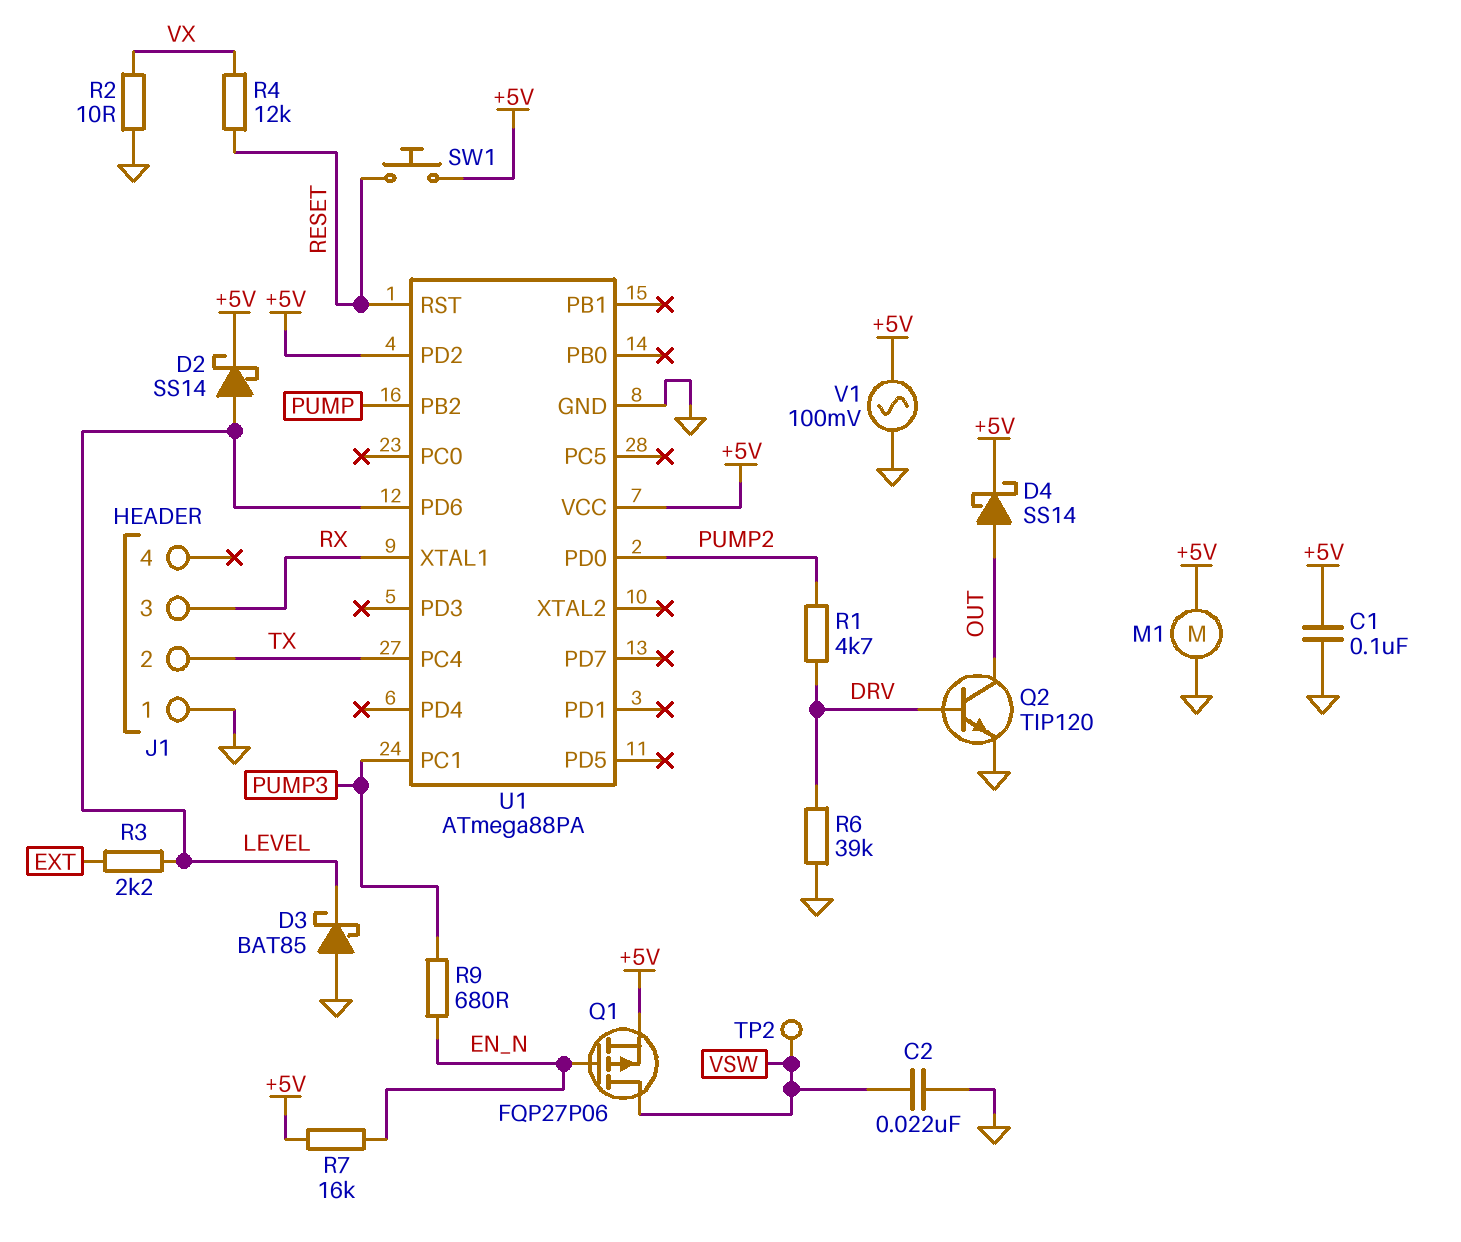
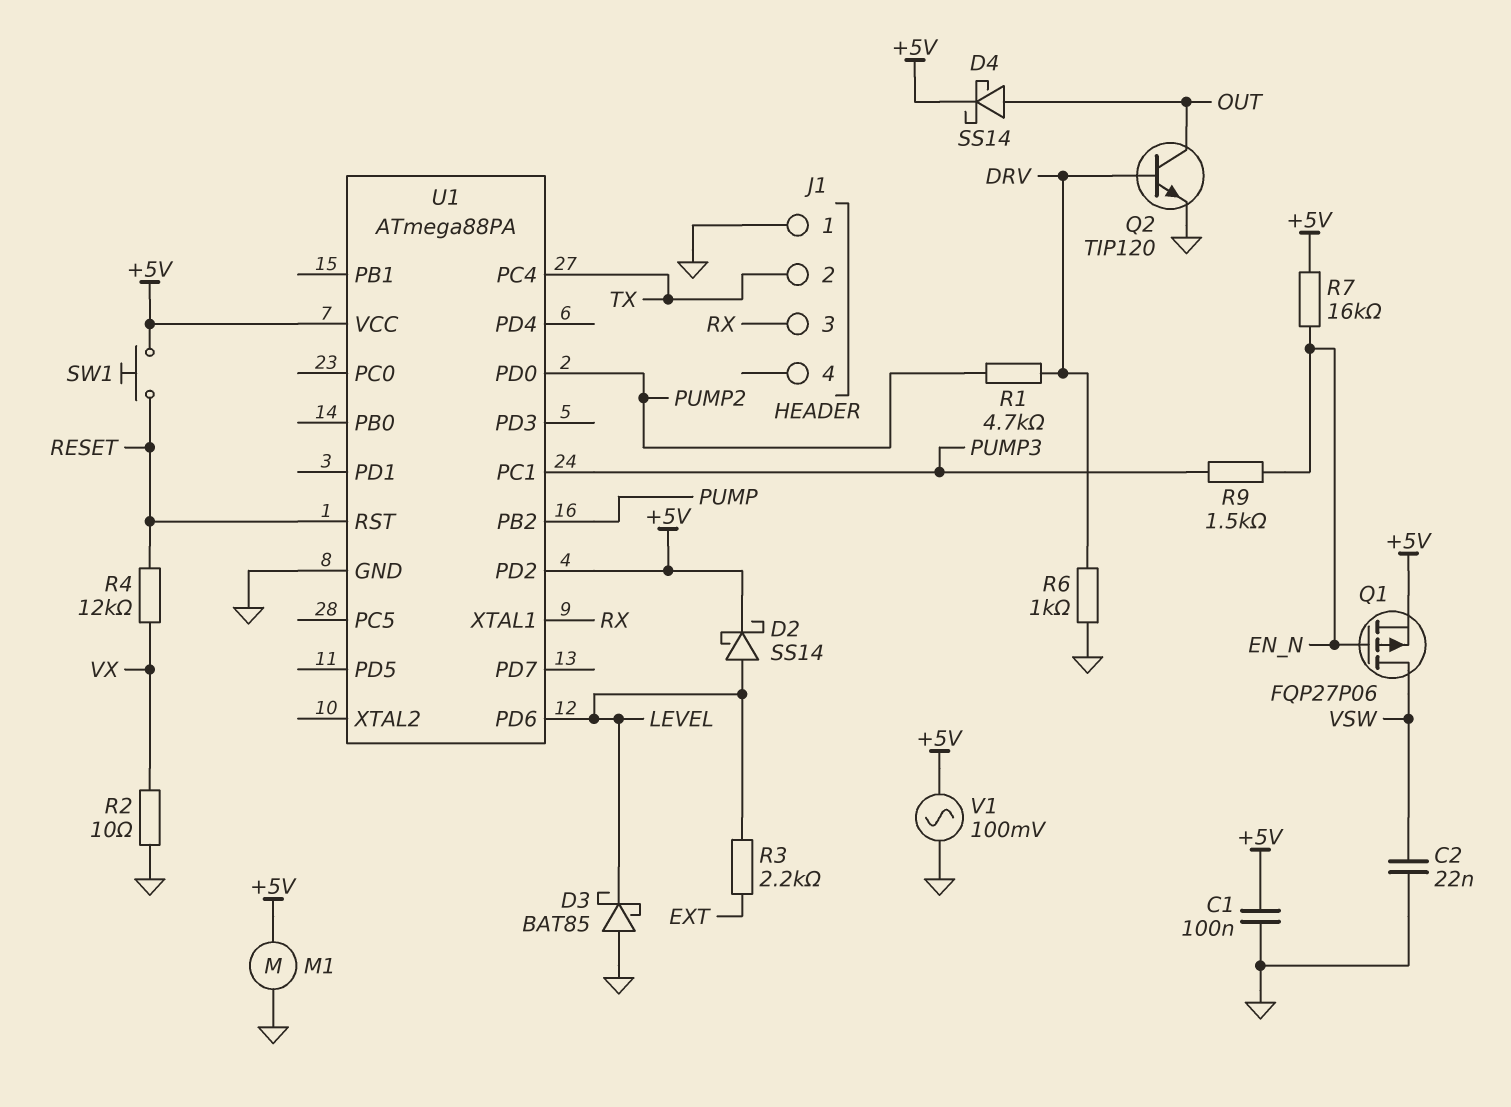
R6: 39k (DRV, GND) -> 1k (DRV, GND)
R9: 680 (EN_N, PUMP3) -> 1.5k (EN_N, PUMP3)
TP2: test point (VSW) -> none

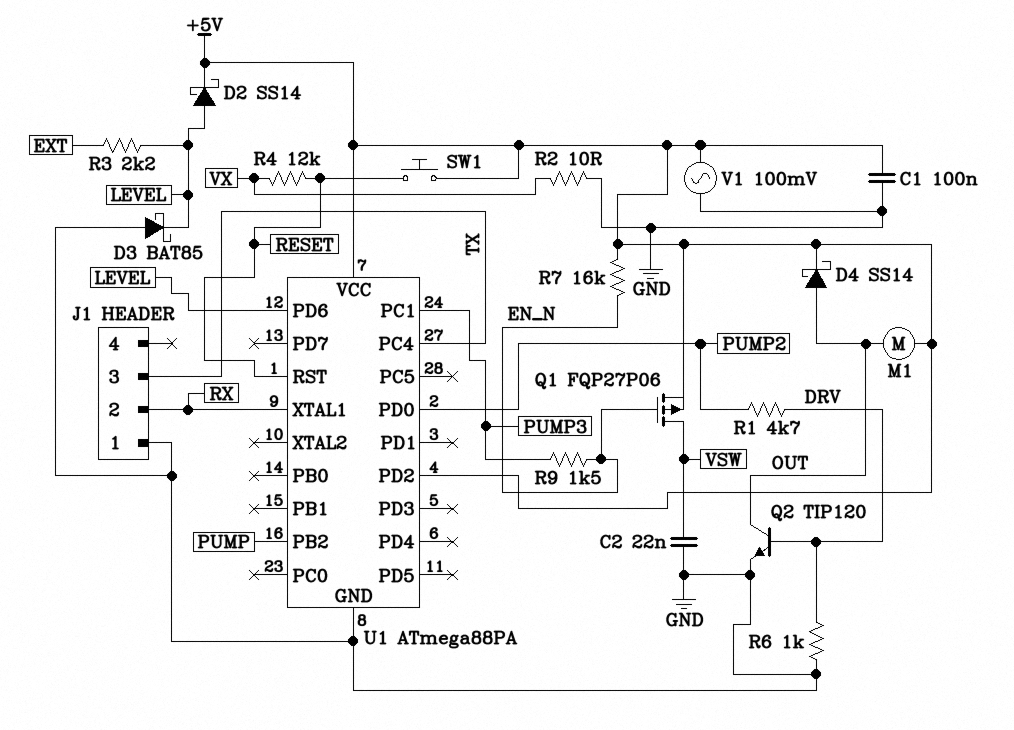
J1 pin 2: TX -> RX
J1 pin 3: RX -> TX
M1: motor (+5V, GND) -> motor (+5V, OUT)

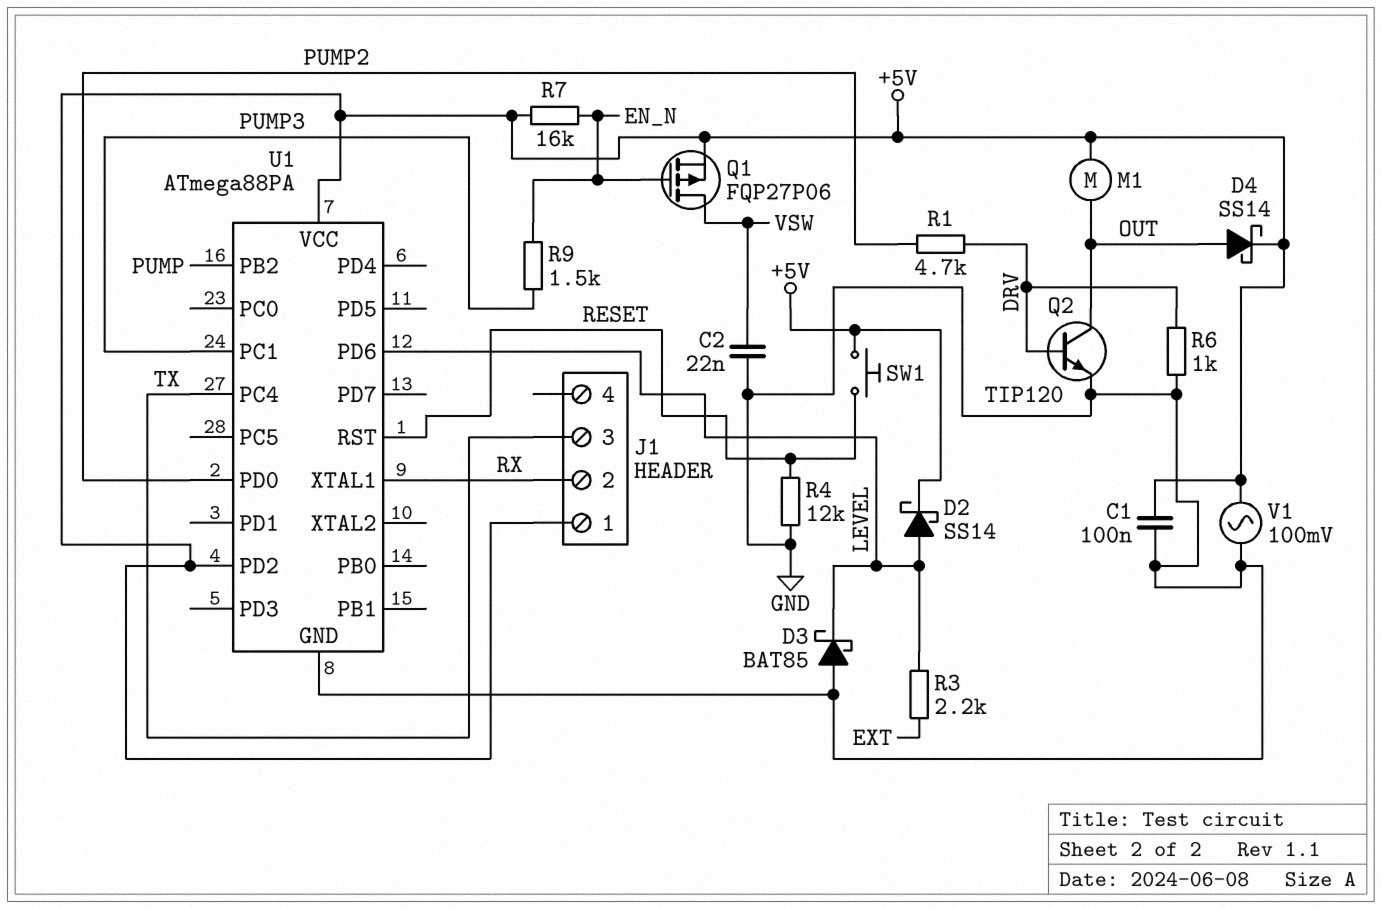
J1 pin 1: GND -> +5V
R2: 10 (GND, VX) -> none
R4: 12k (RESET, VX) -> 12k (GND, RESET)

